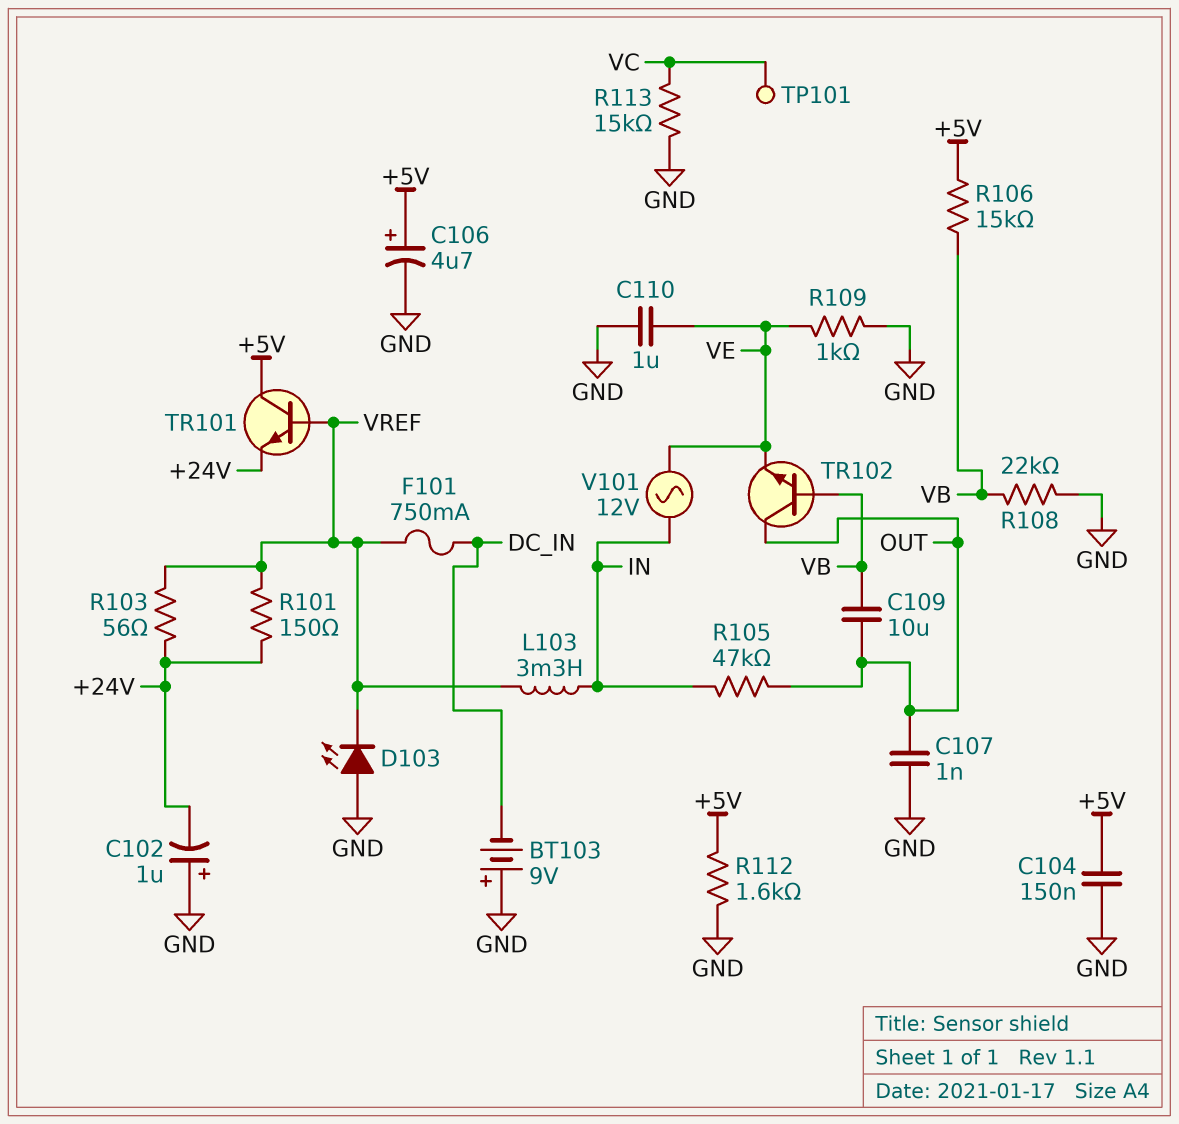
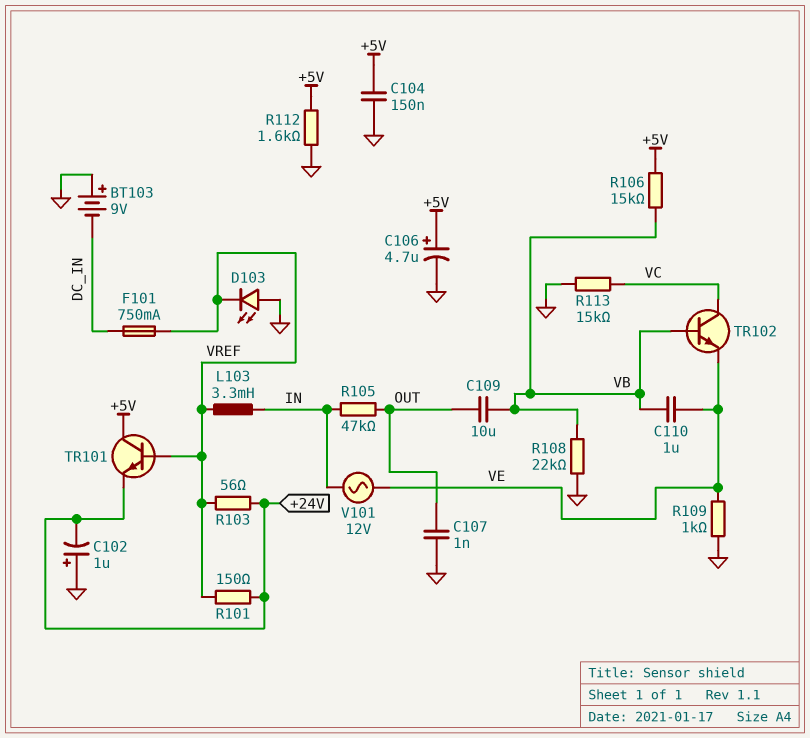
C110: 1uF (GND, VE) -> 1uF (VB, VE)
TP101: test point (VC) -> none
TR102: NPN (B VB, C OUT, E VE) -> NPN (B VB, C VC, E VE)

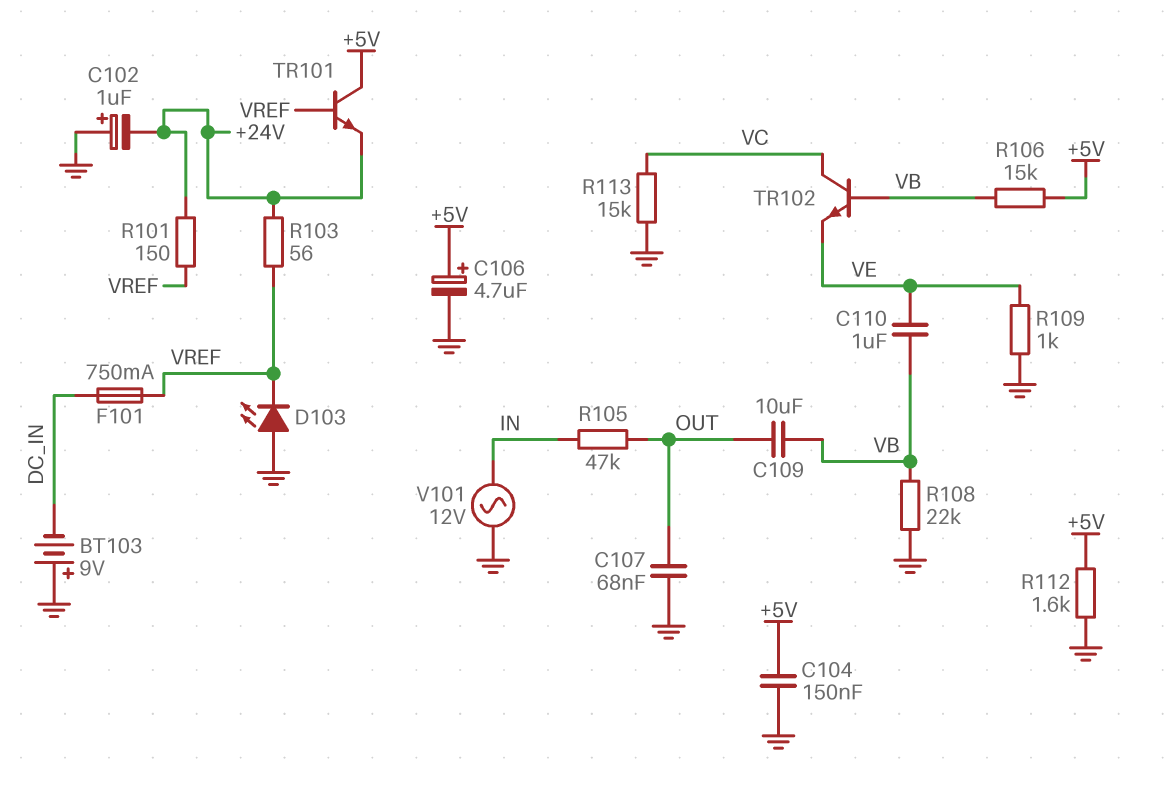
C107: 1nF (GND, OUT) -> 68nF (GND, OUT)
L103: 3.3mH (IN, VREF) -> none
V101: AC 12V (IN, VE) -> AC 12V (GND, IN)

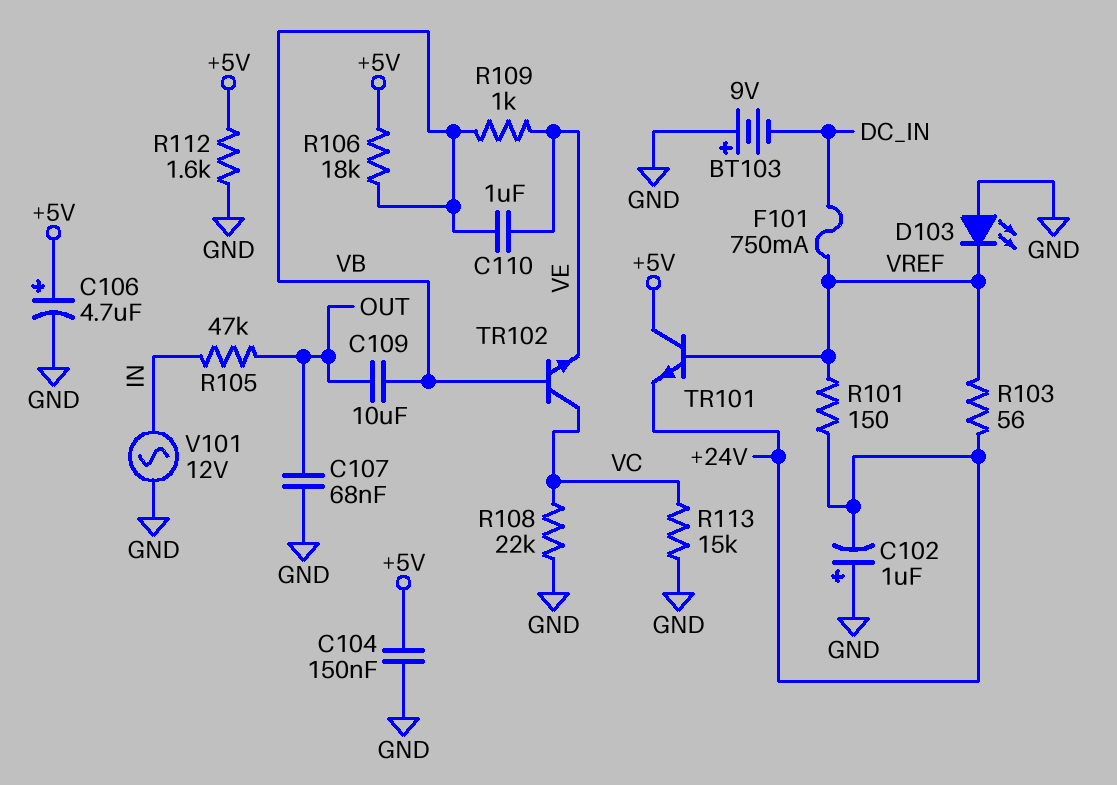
R106: 15k (+5V, VB) -> 18k (+5V, VB)
R108: 22k (GND, VB) -> 22k (GND, VC)
R109: 1k (GND, VE) -> 1k (VB, VE)

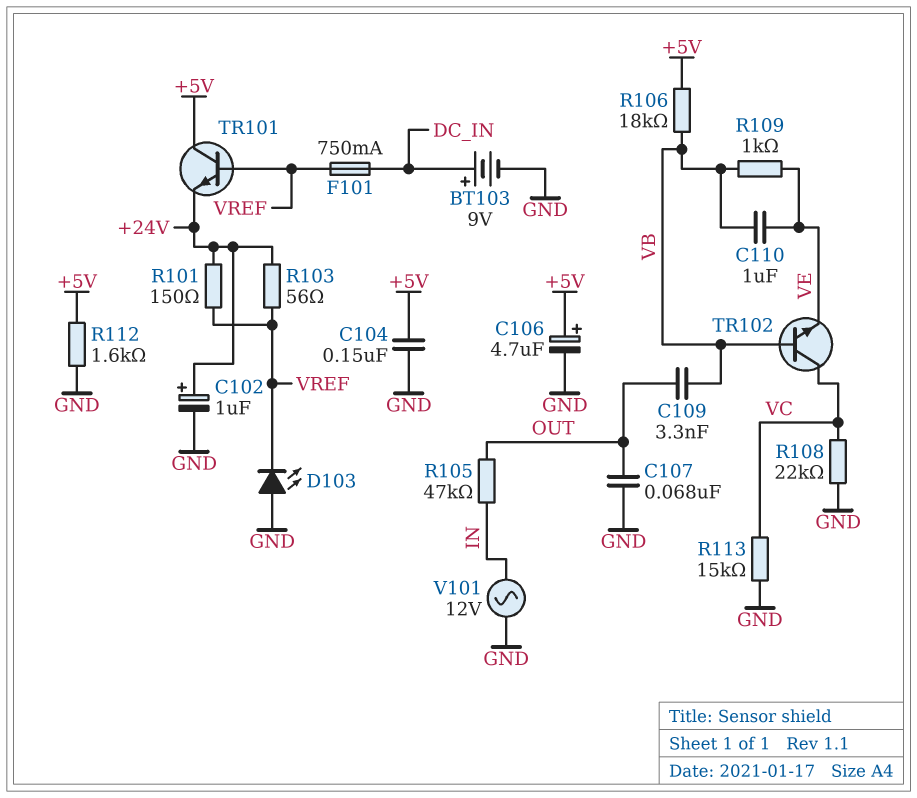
BT103: 9V (plus GND, minus DC_IN) -> 9V (plus DC_IN, minus GND)
C102: 1uF (plus GND, minus +24V) -> 1uF (plus +24V, minus GND)
C109: 10uF (OUT, VB) -> 3.3nF (OUT, VB)

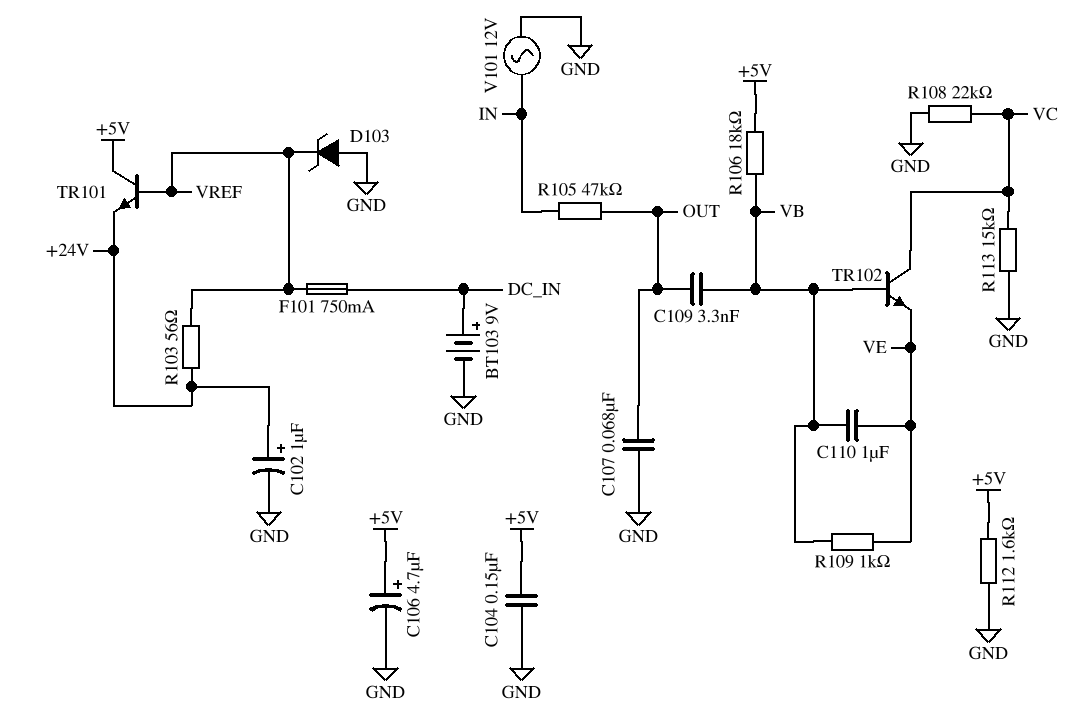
D103: LED (A GND, K VREF) -> zener (A GND, K VREF)
R101: 150 (+24V, VREF) -> none

